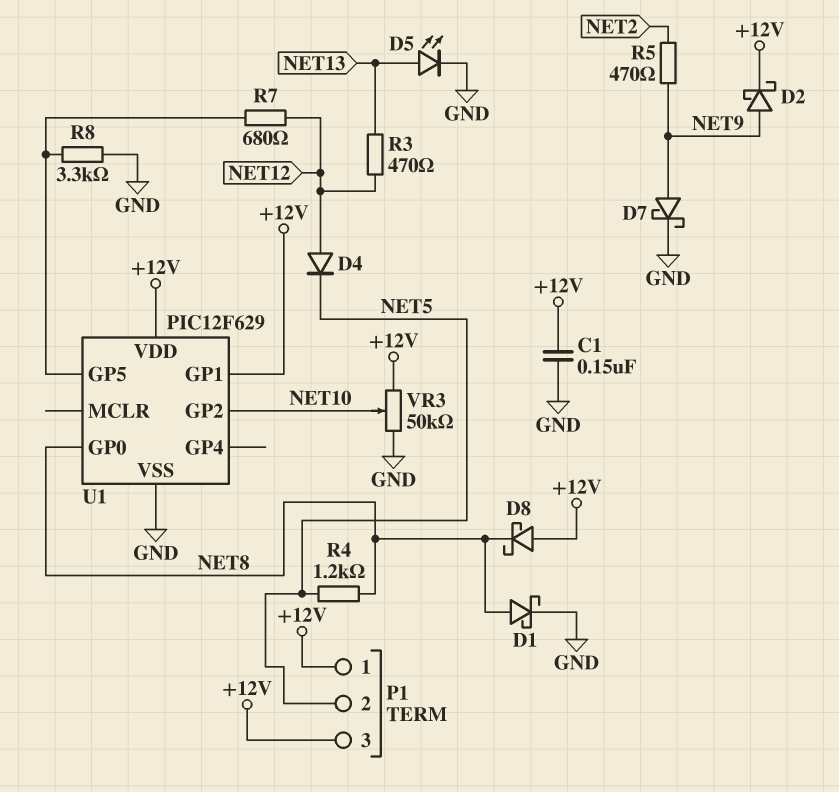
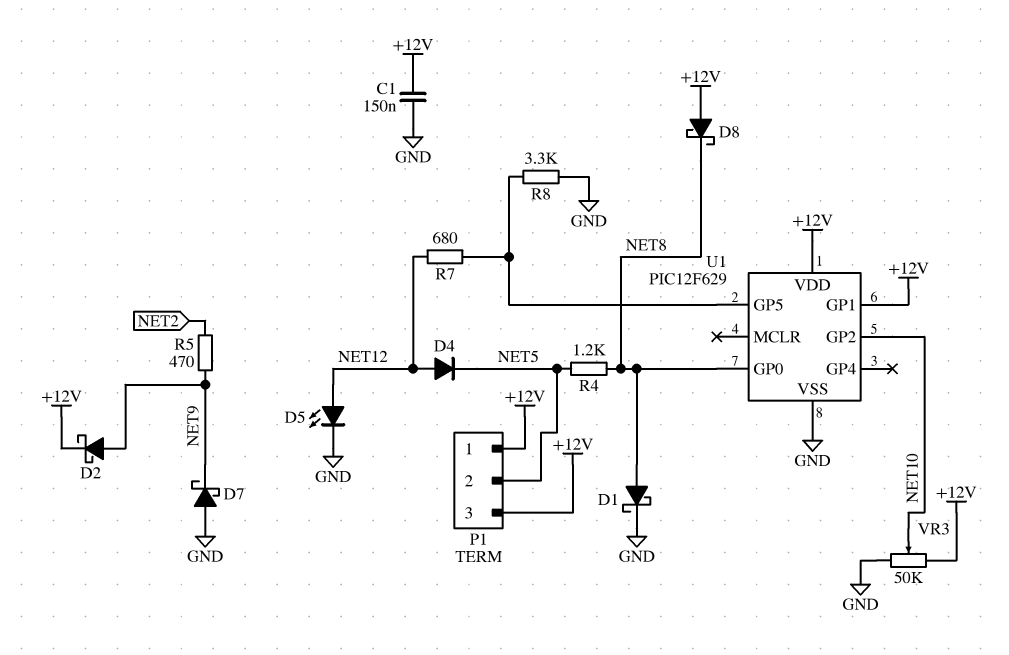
D5: LED (A NET13, K GND) -> LED (A NET12, K GND)
D7: schottky (A NET9, K GND) -> schottky (A GND, K NET9)
R3: 470 (NET12, NET13) -> none

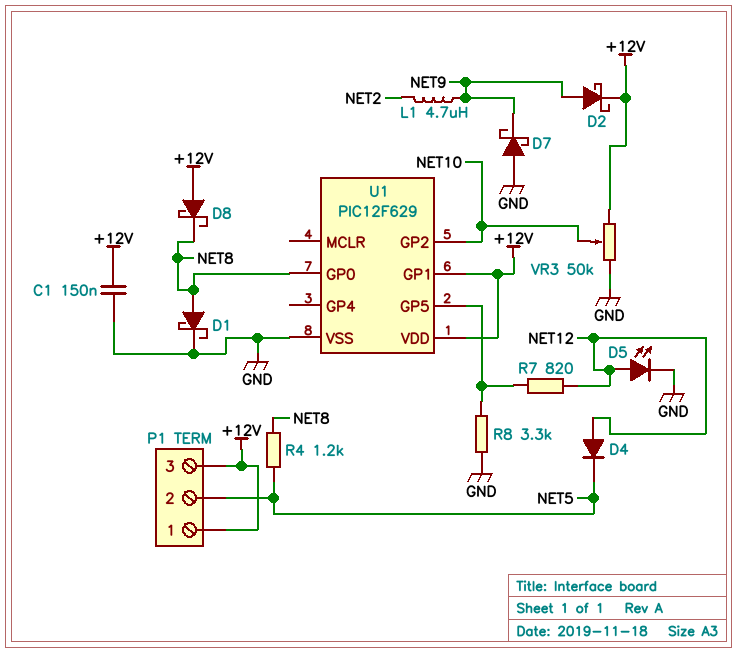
L1: none -> 4.7uH (NET2, NET9)
R5: 470 (NET2, NET9) -> none
R7: 680 (NET12, U1/GP5) -> 820 (NET12, U1/GP5)

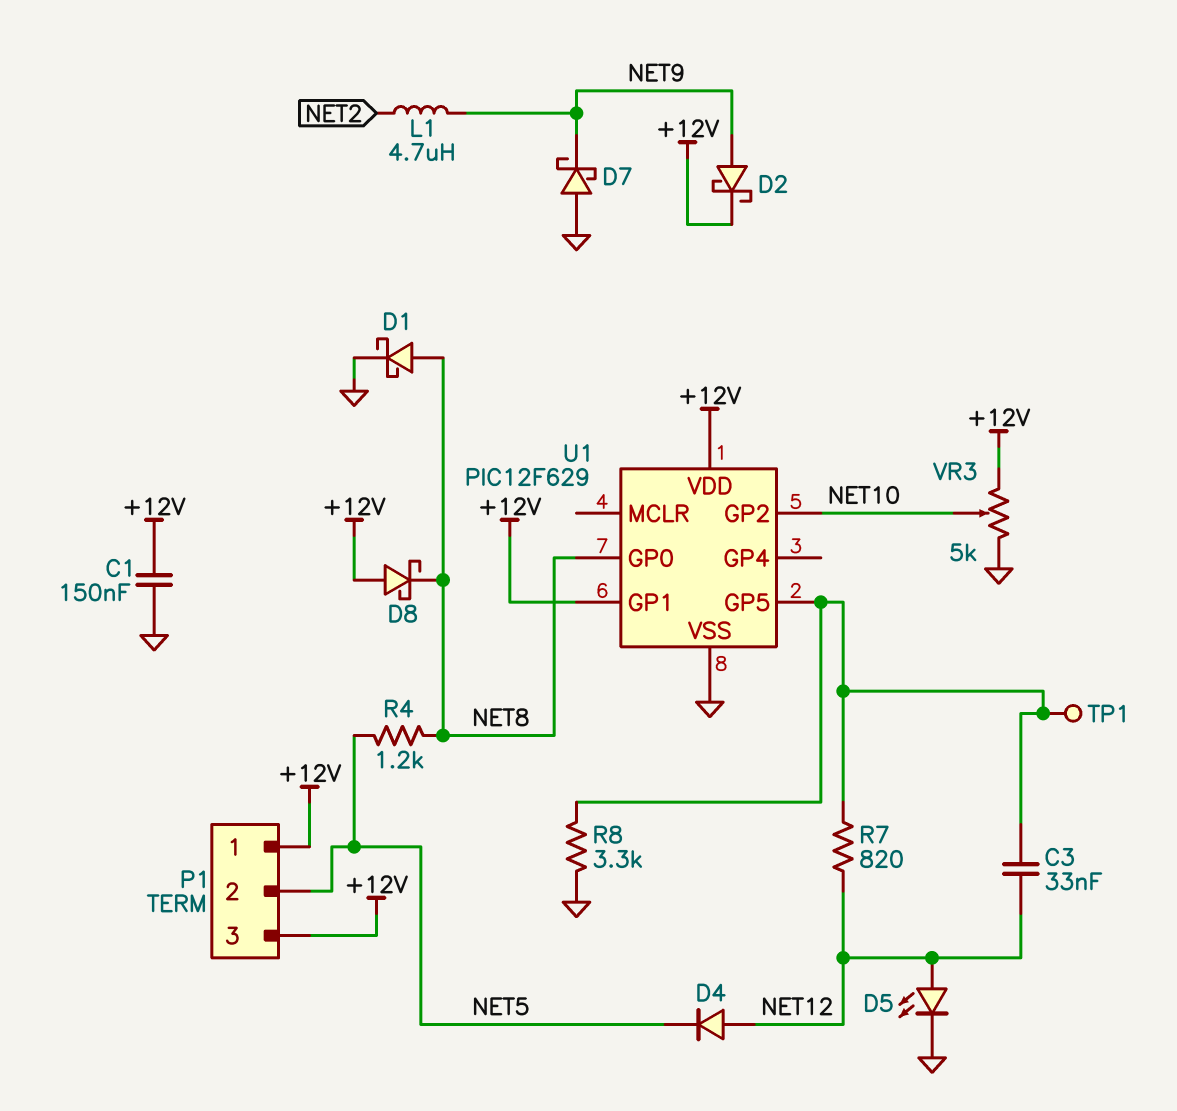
C3: none -> 33nF (NET12, U1/GP5)
TP1: none -> test point (U1/GP5)
VR3: 50k (+12V, GND, wiper NET10) -> 5k (+12V, GND, wiper NET10)

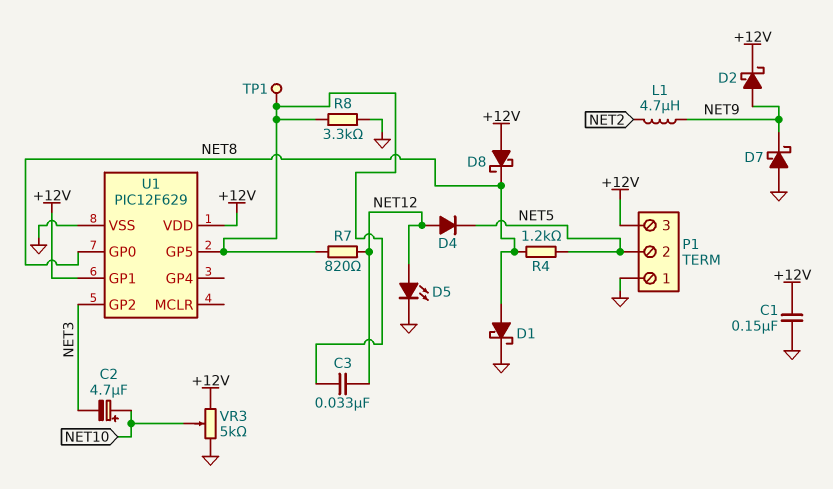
C2: none -> 4.7uF (plus NET10, minus NET3)
P1 pin 1: +12V -> GND
U1 pin GP2: NET10 -> NET3

